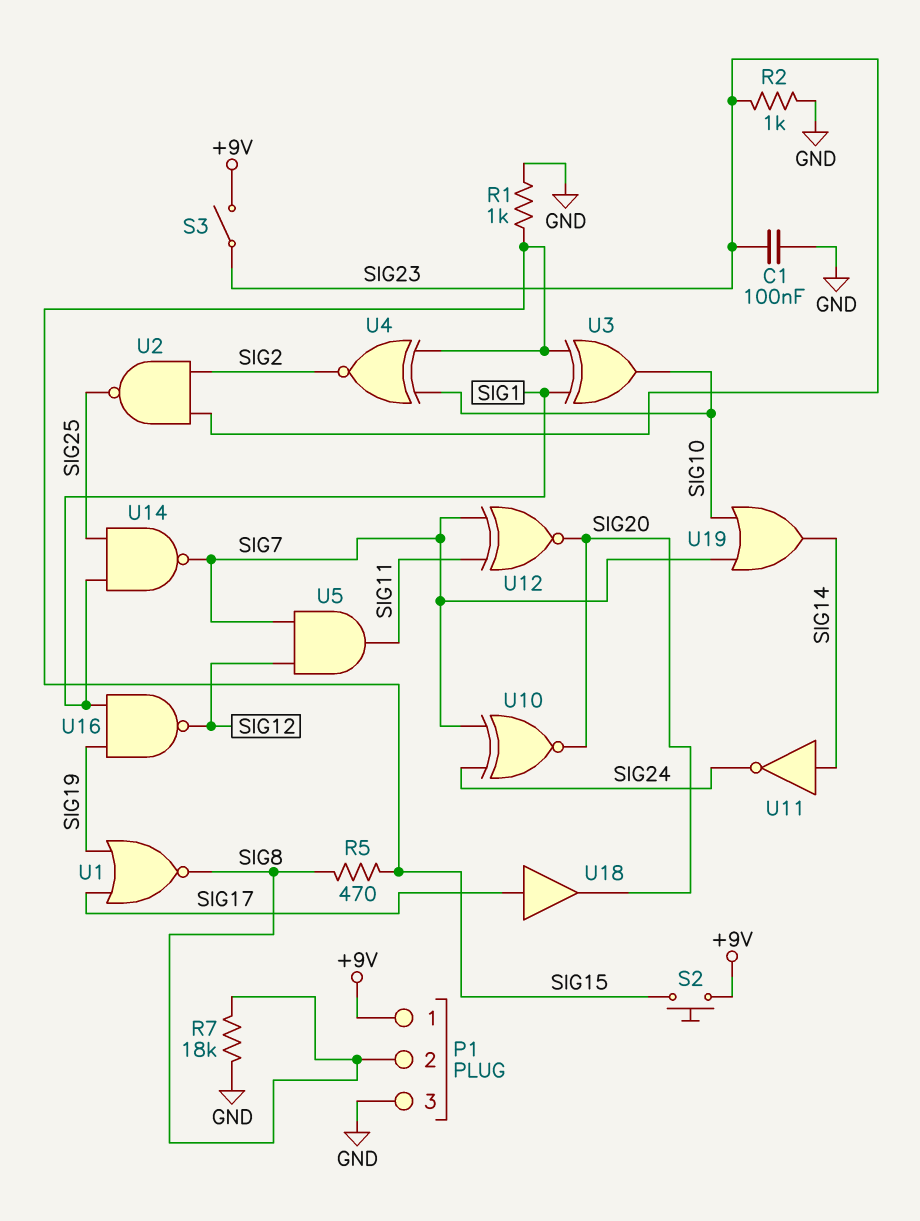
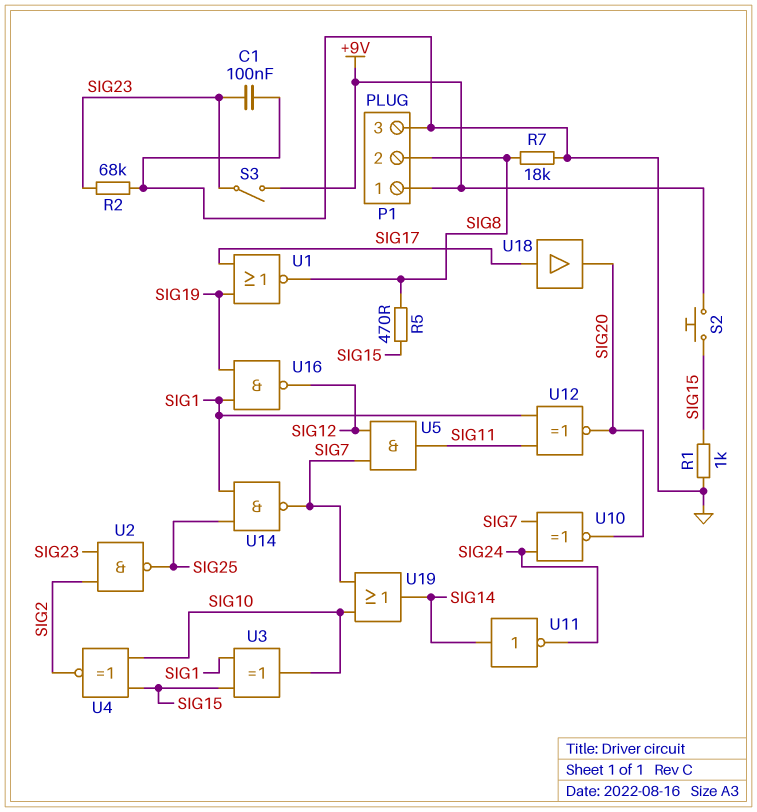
R2: 1k (GND, SIG23) -> 68k (GND, SIG23)
U12: XNOR (in SIG7, in SIG11, out SIG20) -> XNOR (in SIG1, in SIG11, out SIG20)

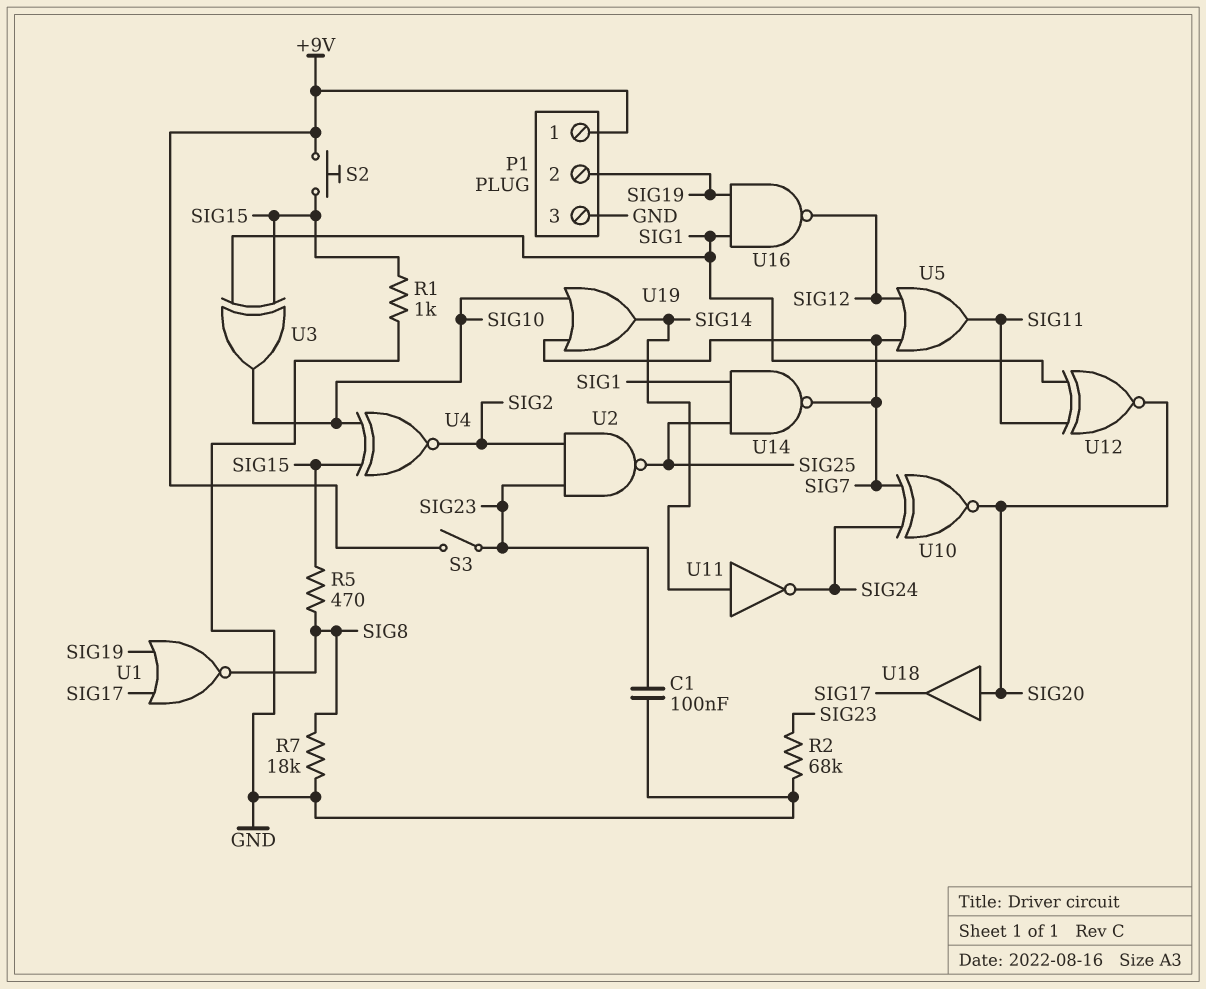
P1 pin 2: SIG8 -> SIG19
U5: AND (in SIG7, in SIG12, out SIG11) -> OR (in SIG7, in SIG12, out SIG11)
U18: buffer (in SIG17, out SIG20) -> buffer (in SIG20, out SIG17)

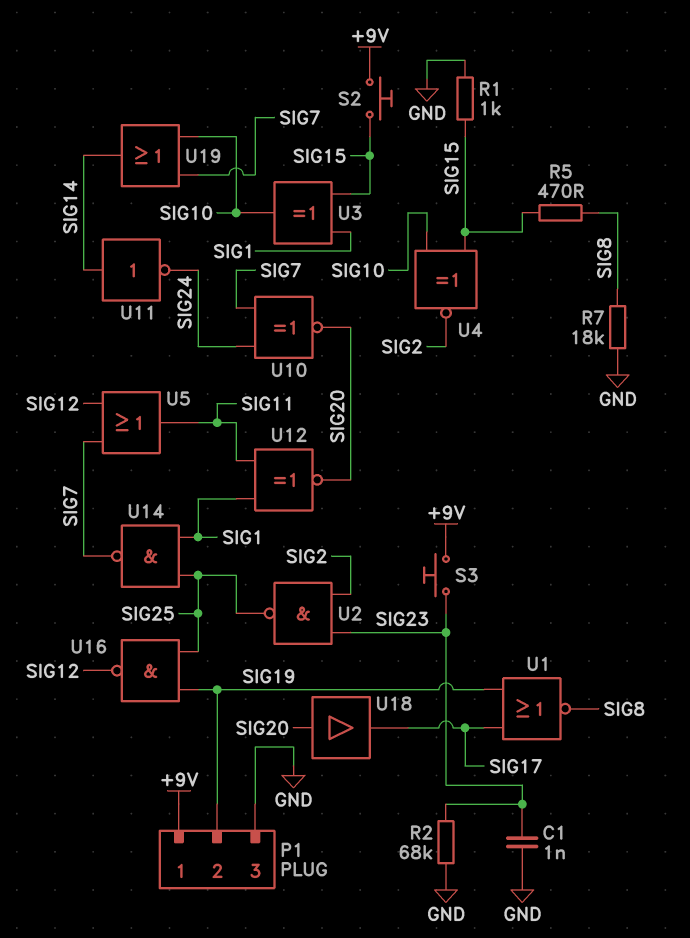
C1: 100nF (GND, SIG23) -> 1nF (GND, SIG23)
S3: switch (+9V, SIG23) -> button (+9V, SIG23)
U16: NAND (in SIG1, in SIG19, out SIG12) -> NAND (in SIG19, in SIG25, out SIG12)

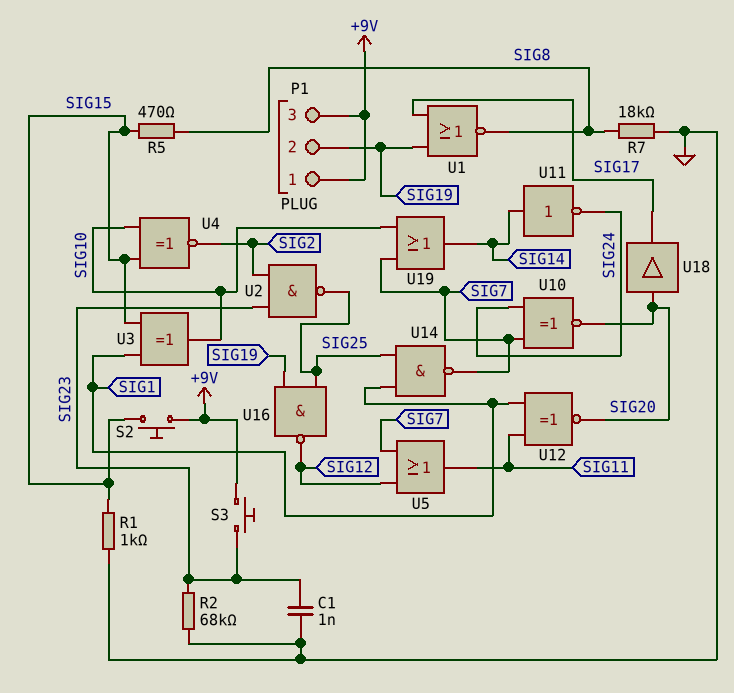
P1 pin 3: GND -> +9V

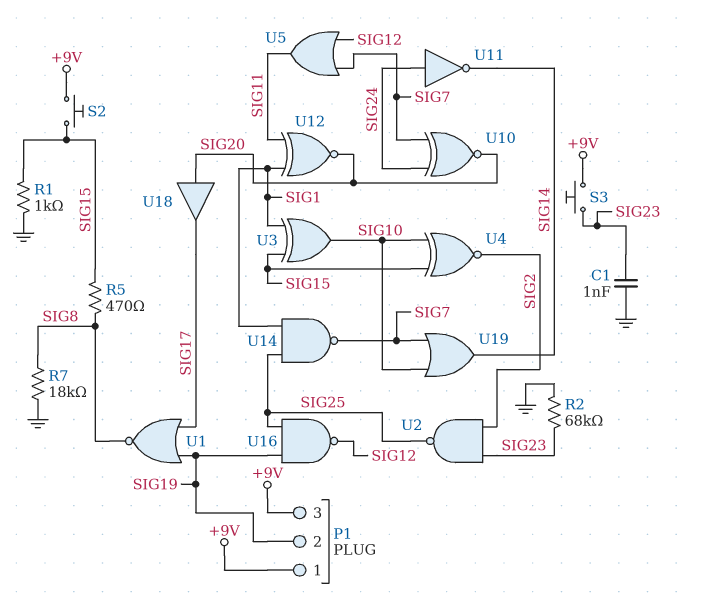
U11: NOT (in SIG14, out SIG24) -> NOT (in SIG24, out SIG14)

